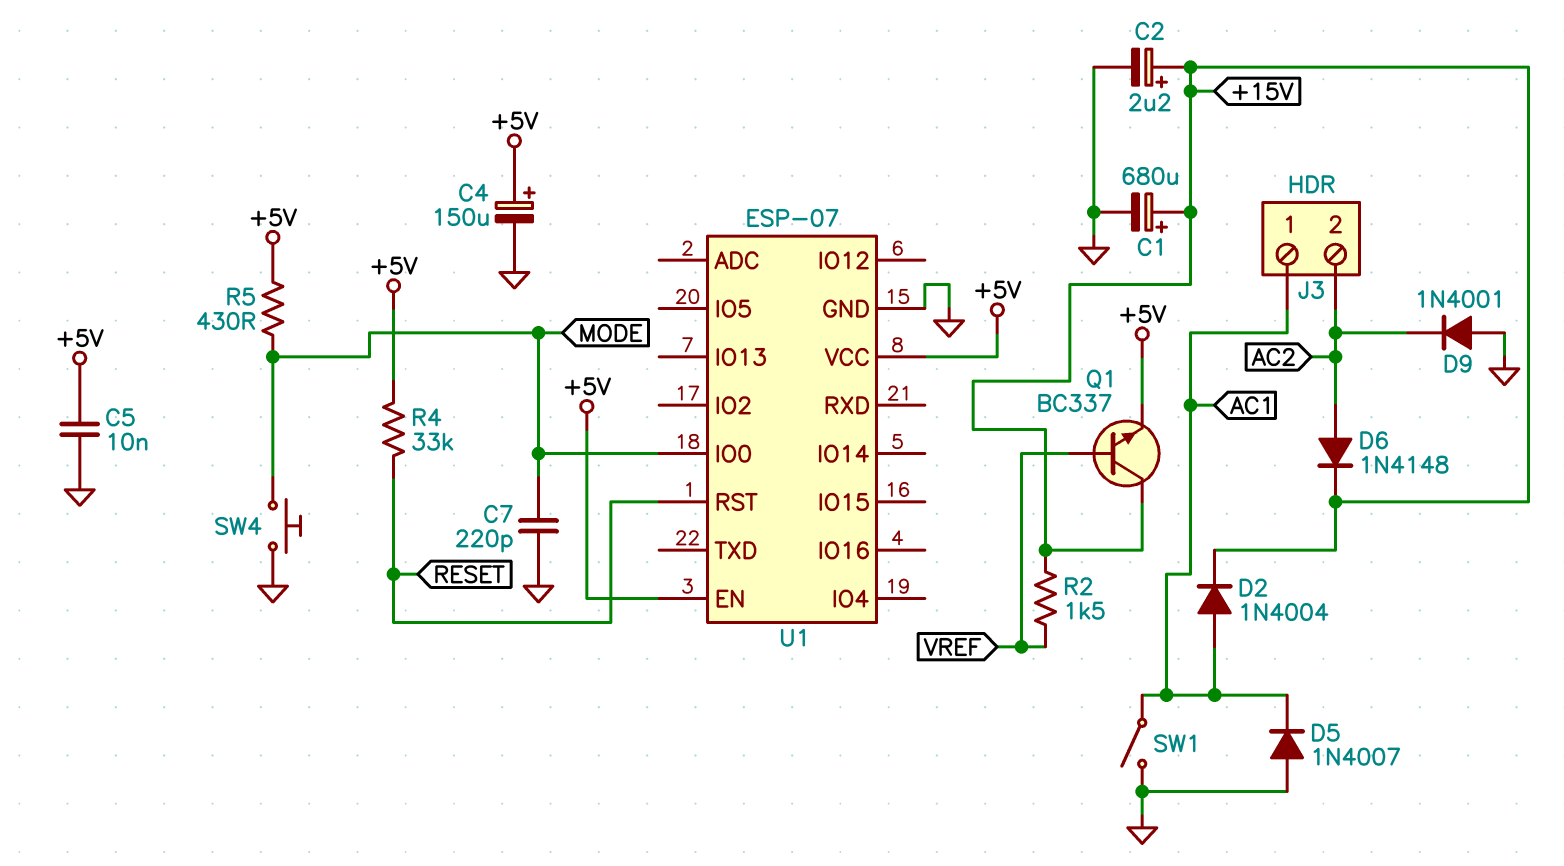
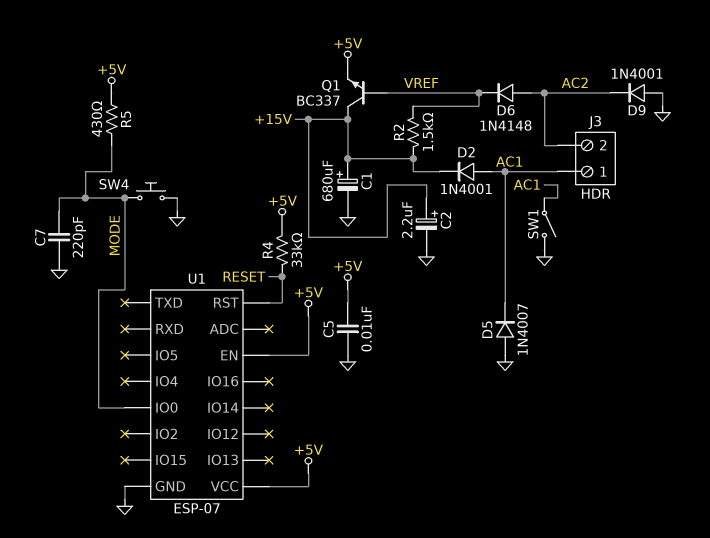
C4: 150uF (plus +5V, minus GND) -> none
D2: diode 1N4004 (A AC1, K +15V) -> diode 1N4001 (A AC1, K +15V)
D6: diode 1N4148 (A AC2, K +15V) -> diode 1N4148 (A AC2, K VREF)

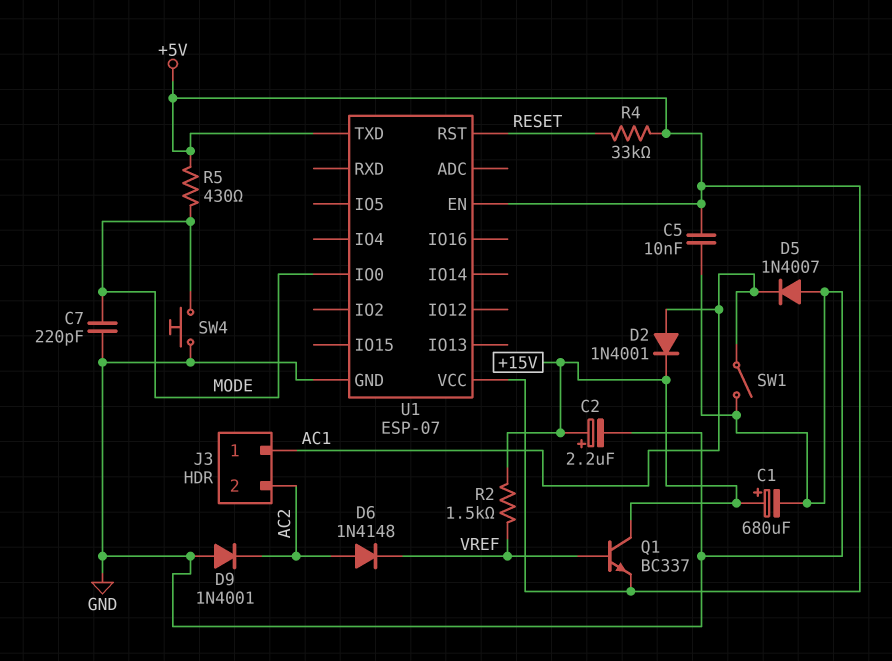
U1 pin TXD: none -> +5V

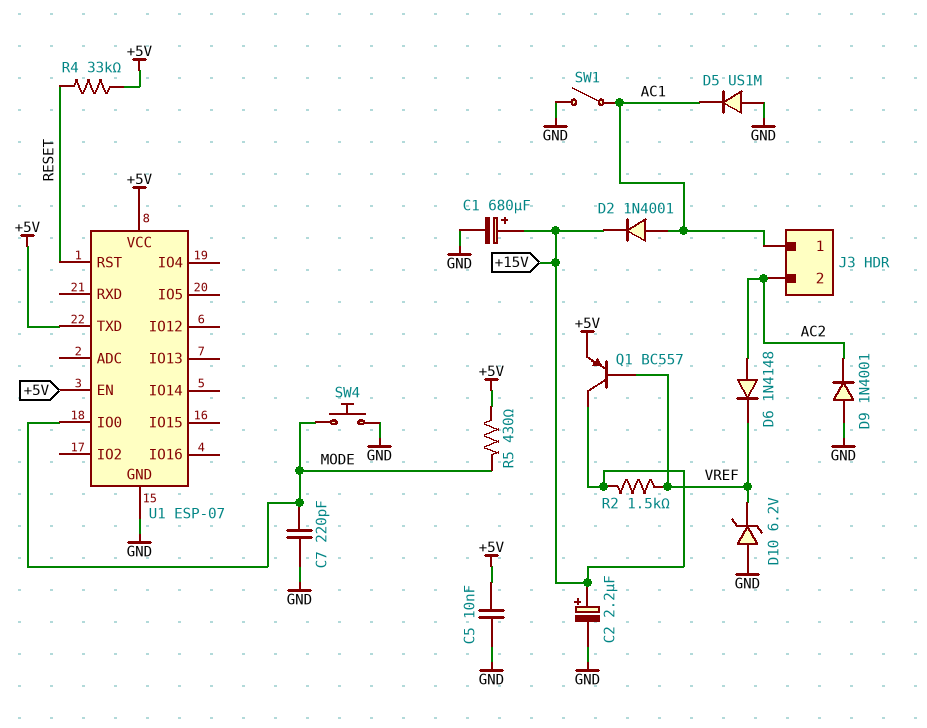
D5: diode 1N4007 (A GND, K AC1) -> diode US1M (A GND, K AC1)
D10: none -> zener 6.2V (A GND, K VREF)
Q1: NPN BC337 (B VREF, C +15V, E +5V) -> PNP BC557 (B VREF, C +15V, E +5V)

